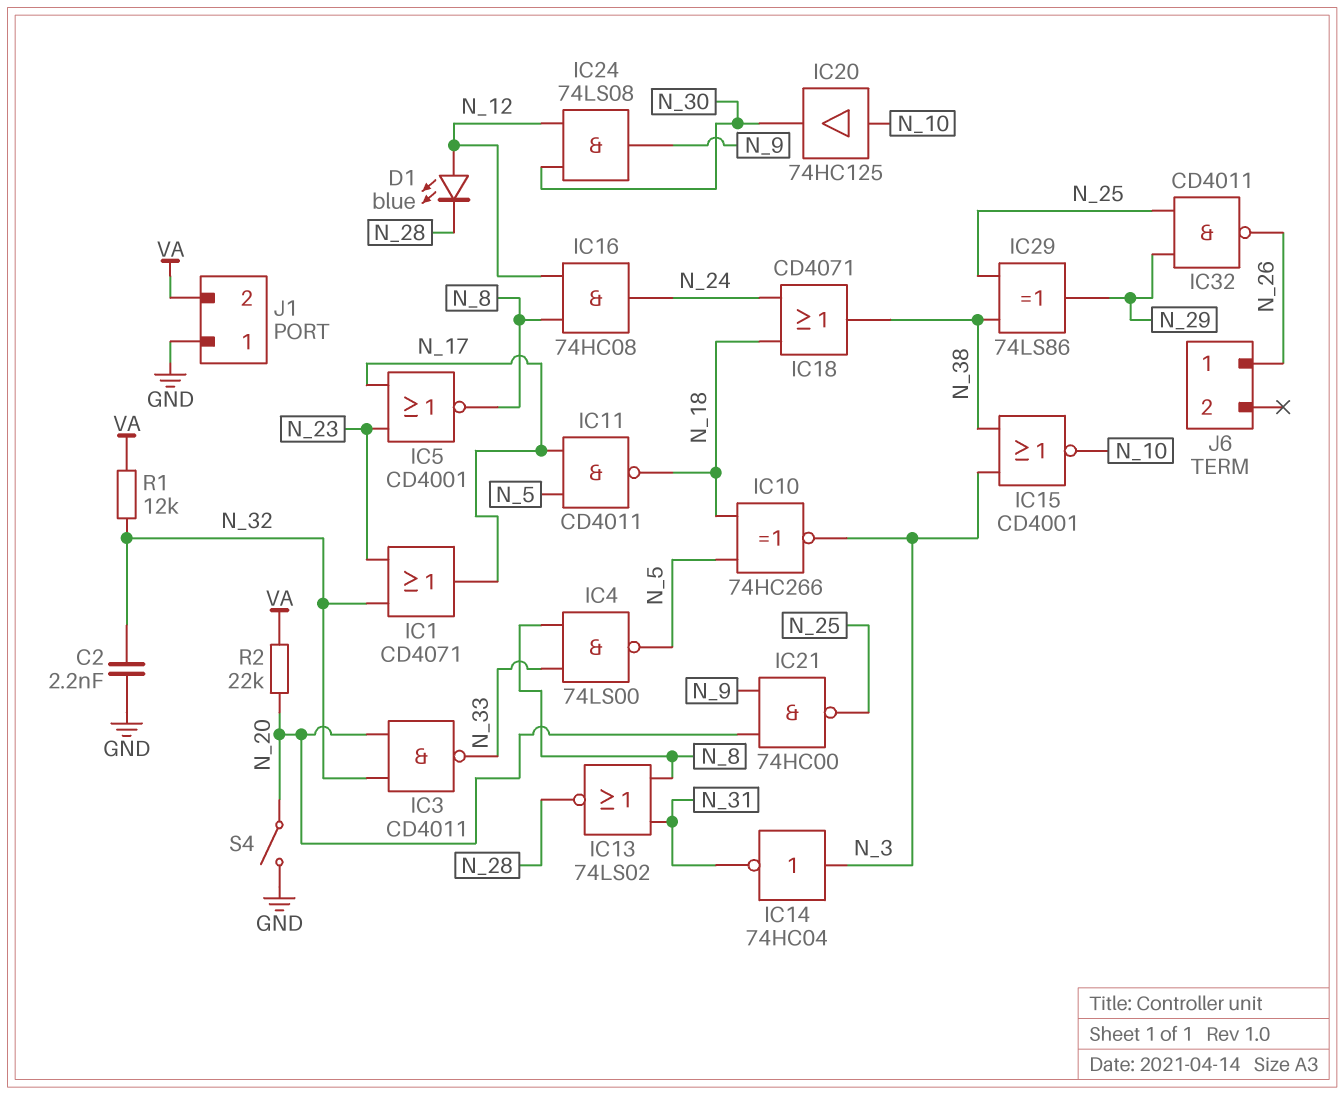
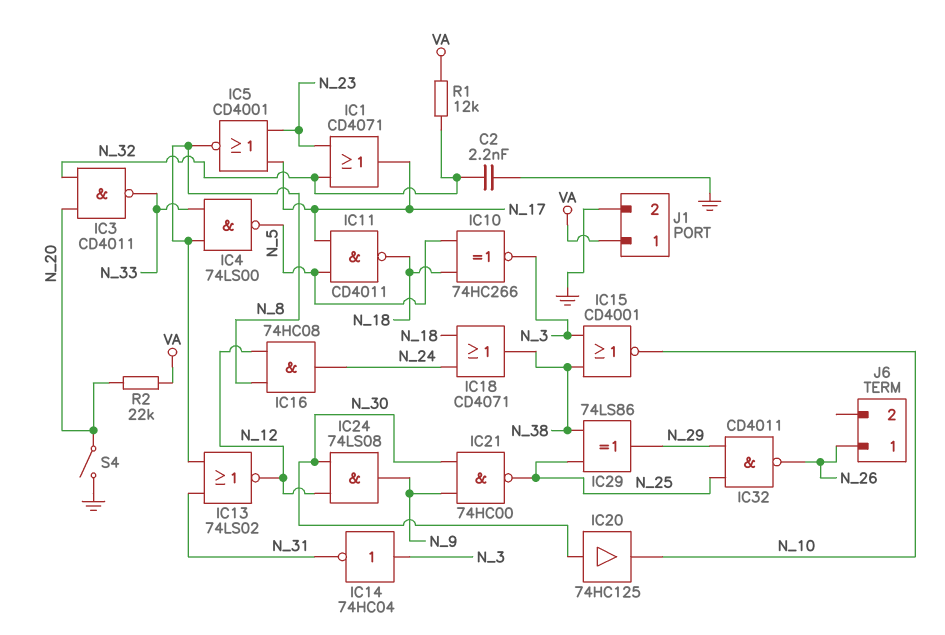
D1: LED blue (A N_12, K N_28) -> none
IC13: NOR 74LS02 (in N_8, in N_31, out N_28) -> NOR 74LS02 (in N_8, in N_31, out N_12)
IC20: buffer 74HC125 (in N_10, out N_30) -> buffer 74HC125 (in N_30, out N_10)
IC21: NAND 74HC00 (in N_9, in N_20, out N_25) -> NAND 74HC00 (in N_9, in N_30, out N_25)
J1 pin 1: GND -> VA
J1 pin 2: VA -> GND

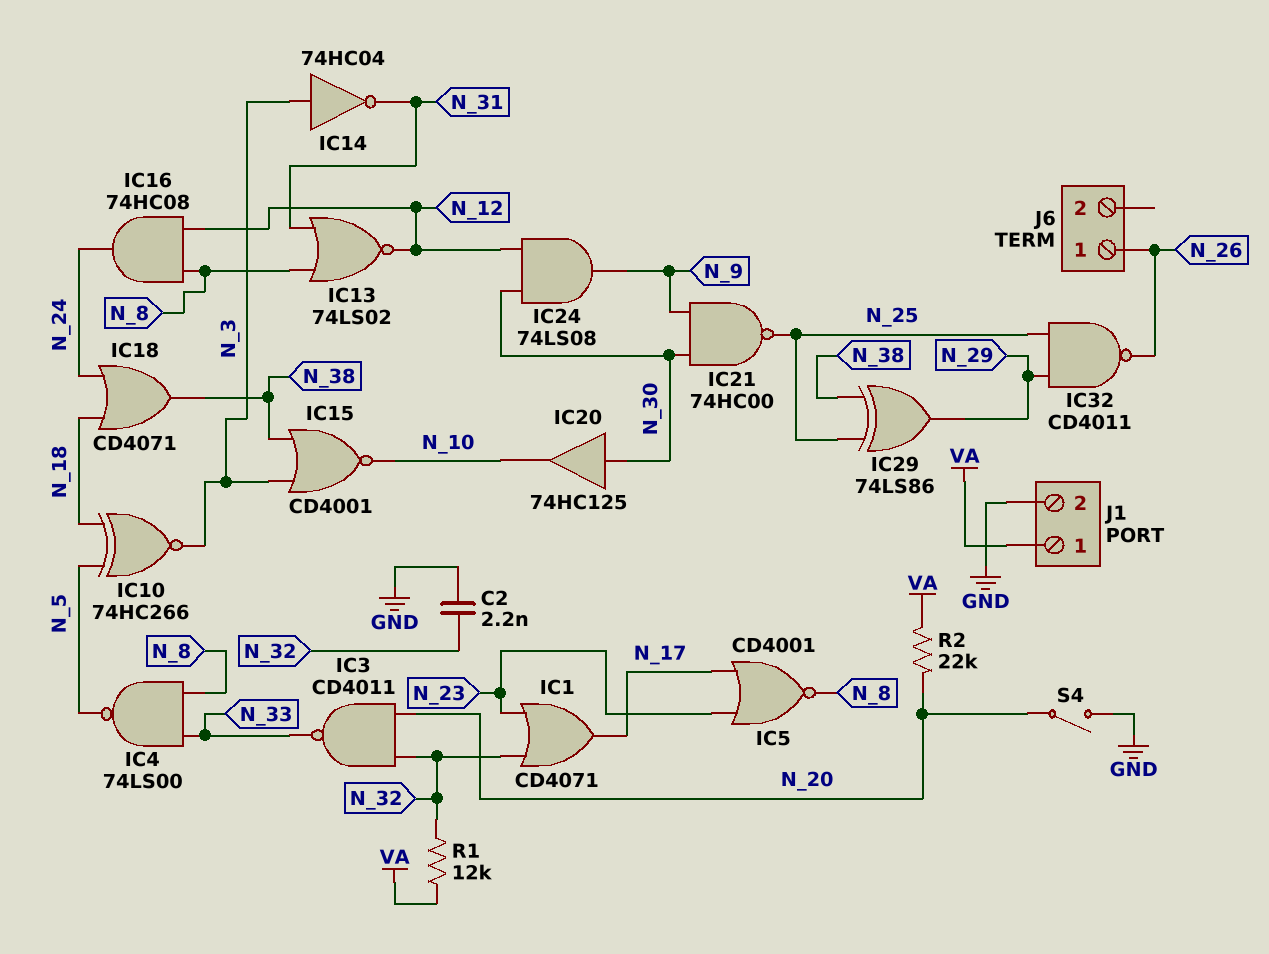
IC11: NAND CD4011 (in N_5, in N_17, out N_18) -> none

